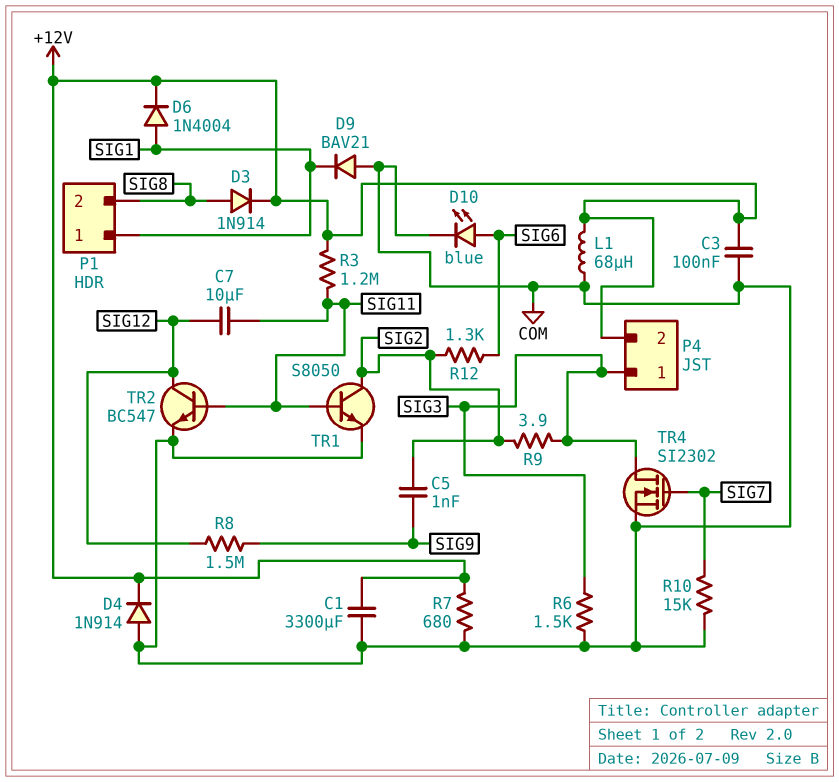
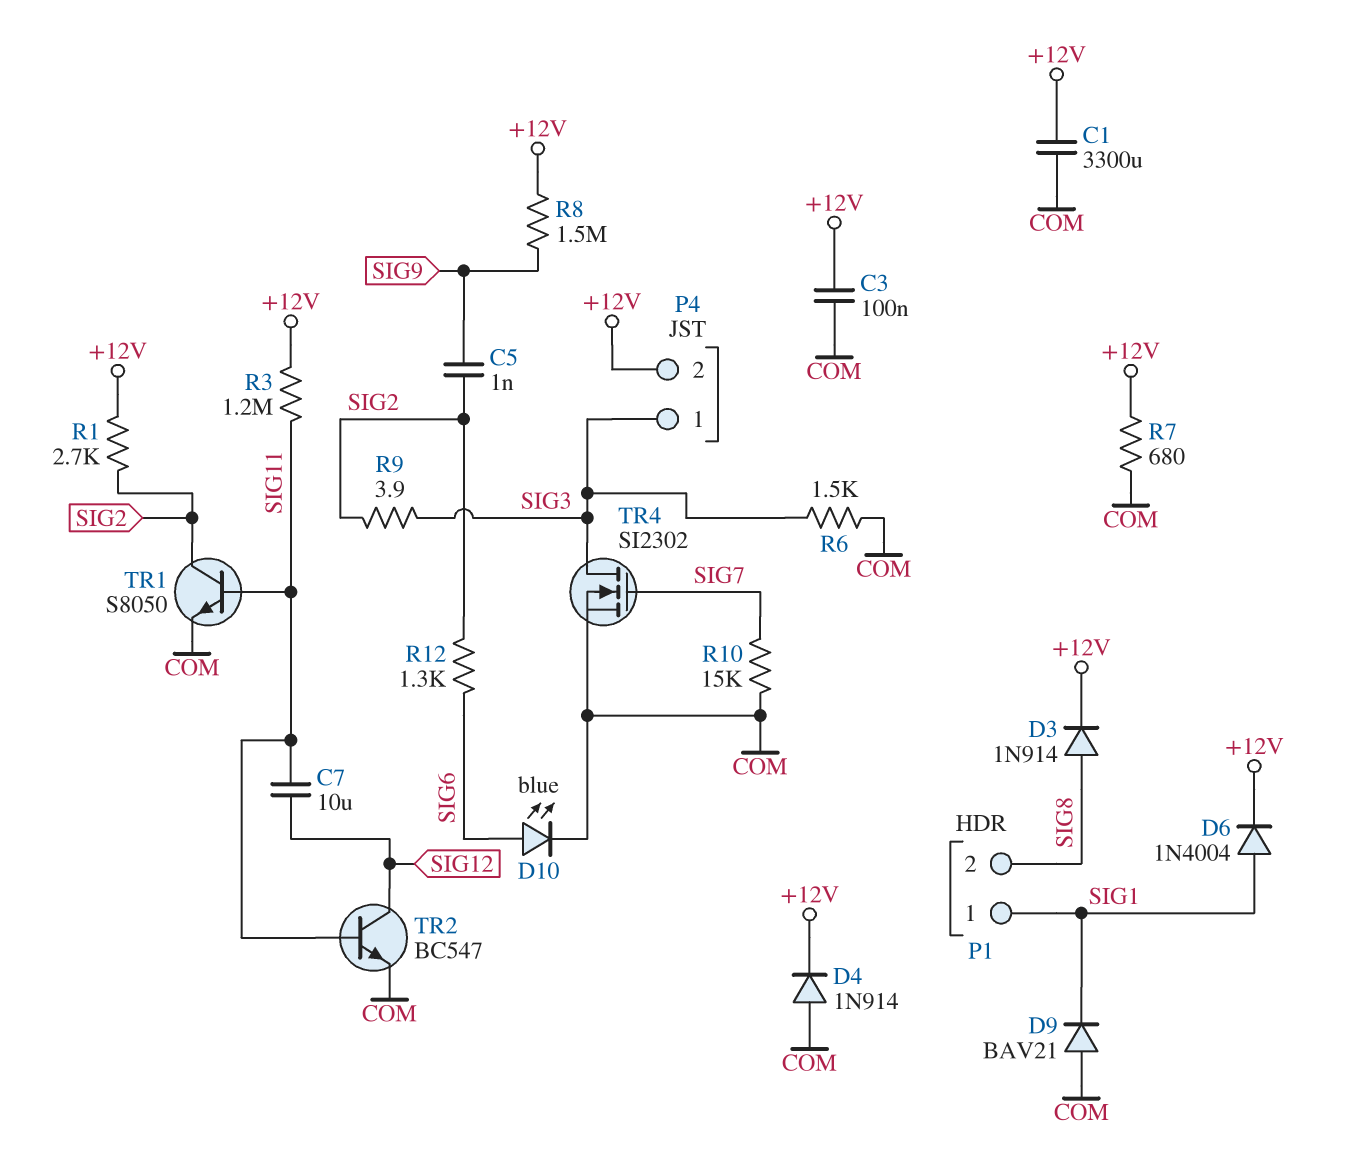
L1: 68uH (+12V, COM) -> none
R1: none -> 2.7k (+12V, SIG2)
R8: 1.5M (SIG9, SIG12) -> 1.5M (+12V, SIG9)

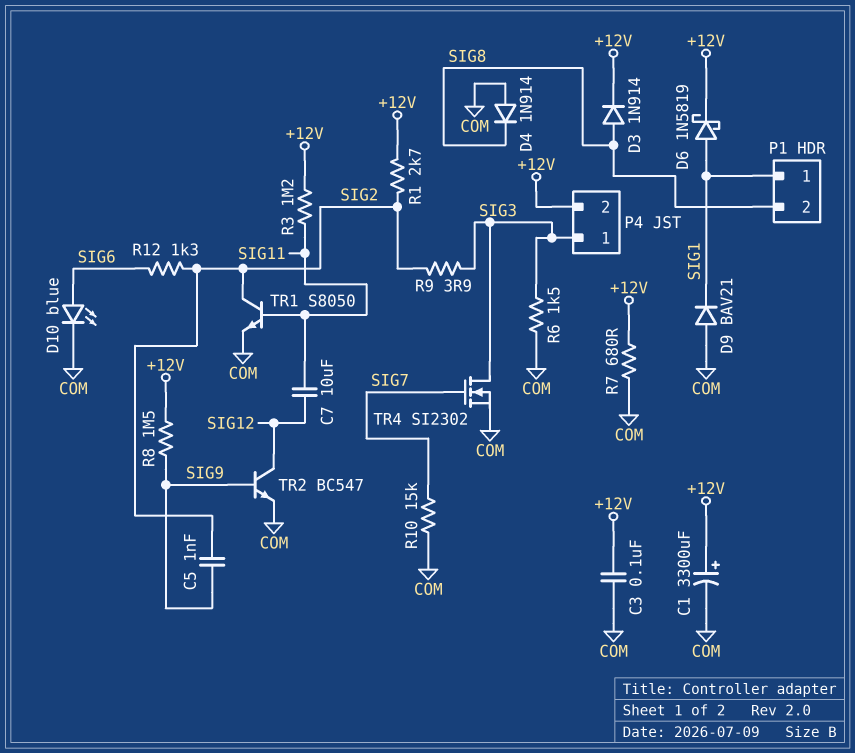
C1: 3300uF (+12V, COM) -> 3300uF (plus +12V, minus COM)
D4: diode 1N914 (A COM, K +12V) -> diode 1N914 (A COM, K SIG8)
D6: diode 1N4004 (A SIG1, K +12V) -> schottky 1N5819 (A SIG1, K +12V)
TR2: NPN BC547 (B SIG11, C SIG12, E COM) -> NPN BC547 (B SIG9, C SIG12, E COM)

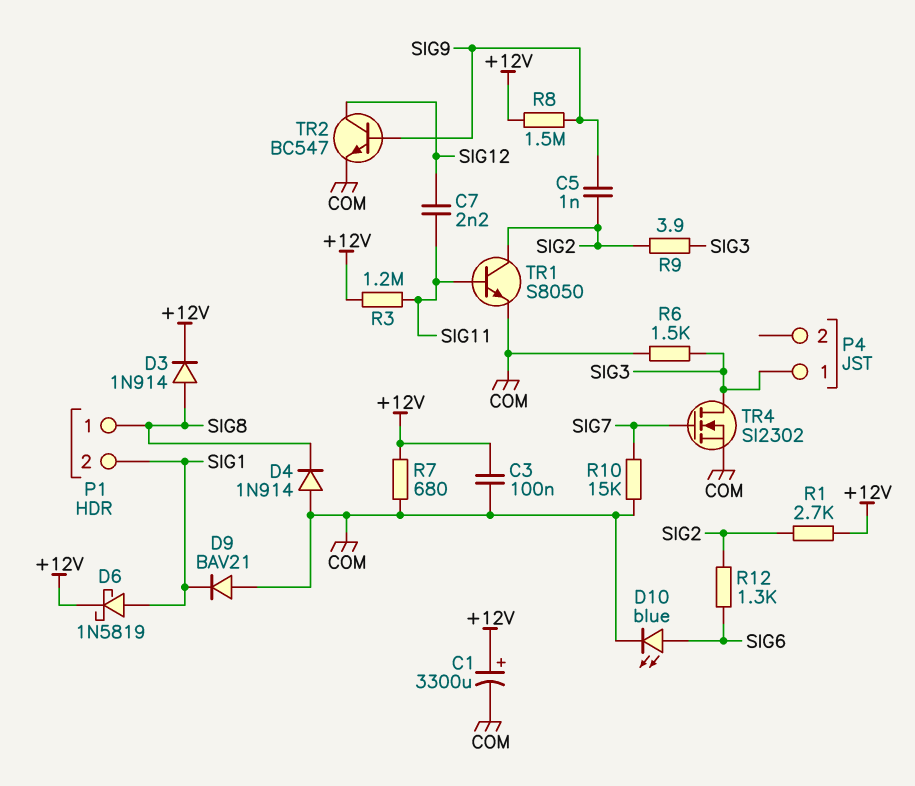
C7: 10uF (SIG11, SIG12) -> 2.2nF (SIG11, SIG12)
P1 pin 1: SIG1 -> SIG8
P1 pin 2: SIG8 -> SIG1
P4 pin 2: +12V -> none

